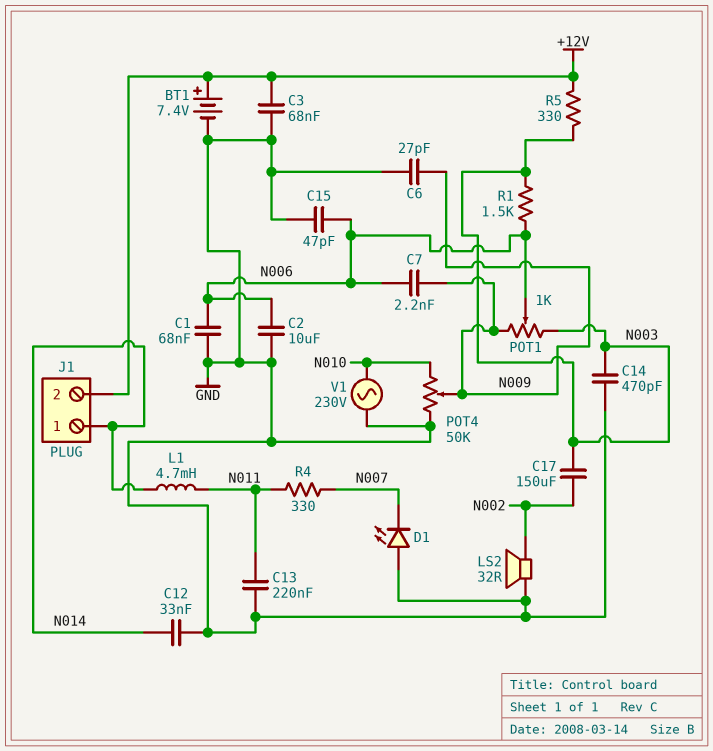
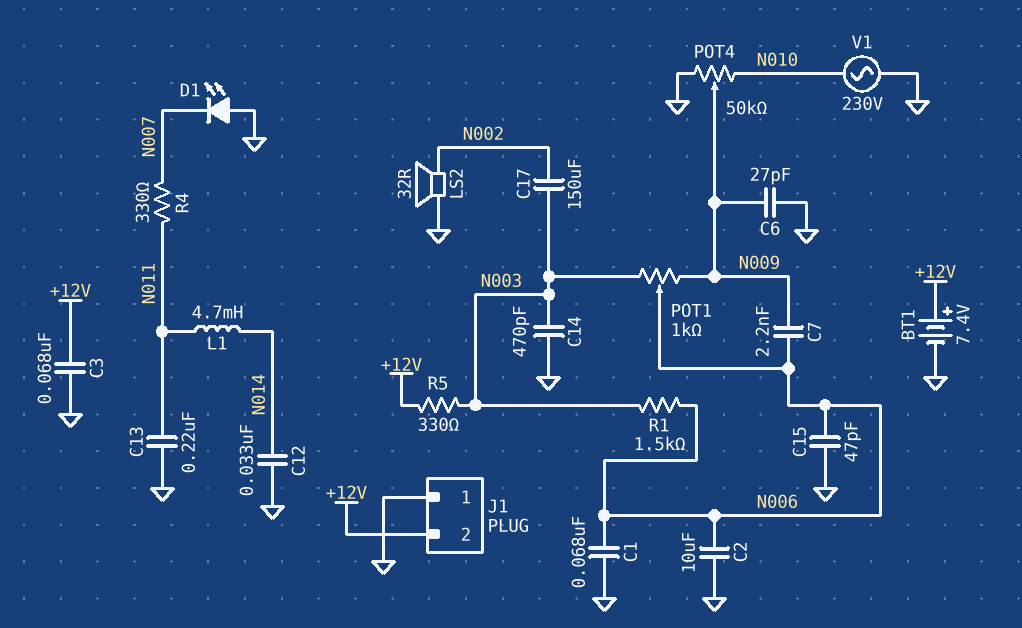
J1 pin 1: N014 -> GND

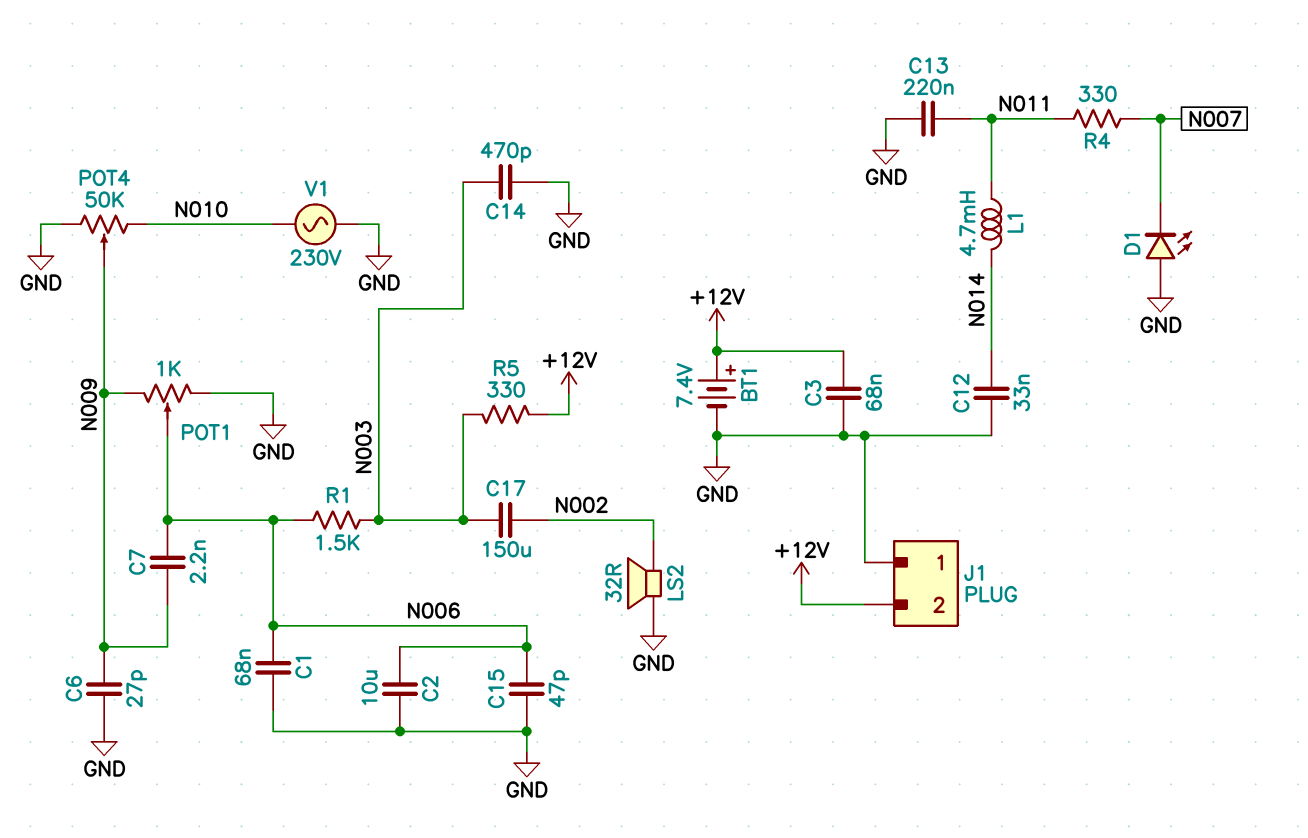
POT1: 1k (N003, N009, wiper N006) -> 1k (GND, N009, wiper N006)

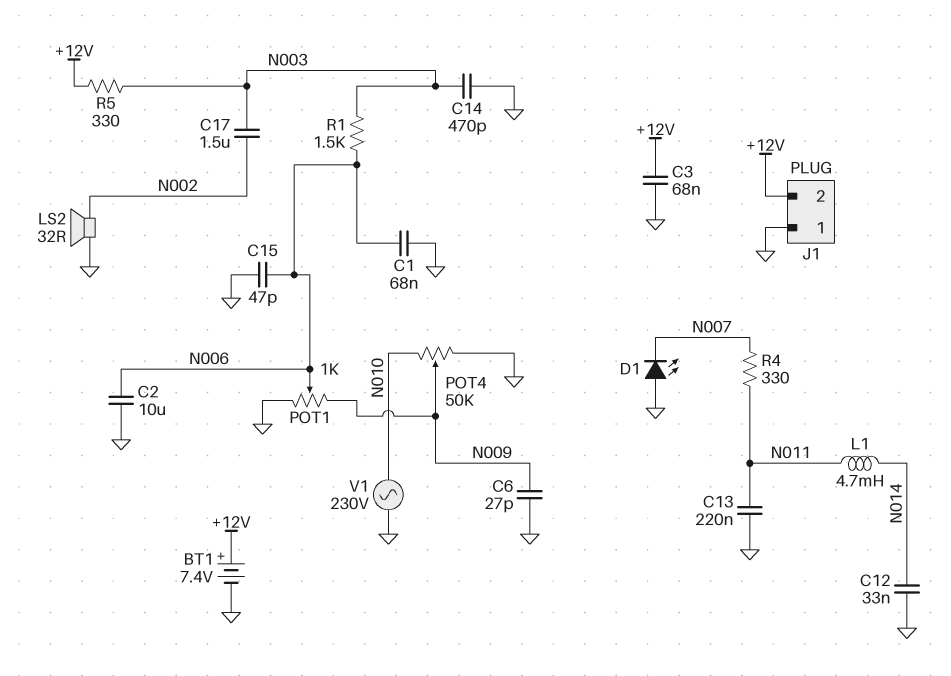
C7: 2.2nF (N006, N009) -> none
C17: 150uF (N002, N003) -> 1.5uF (N002, N003)

